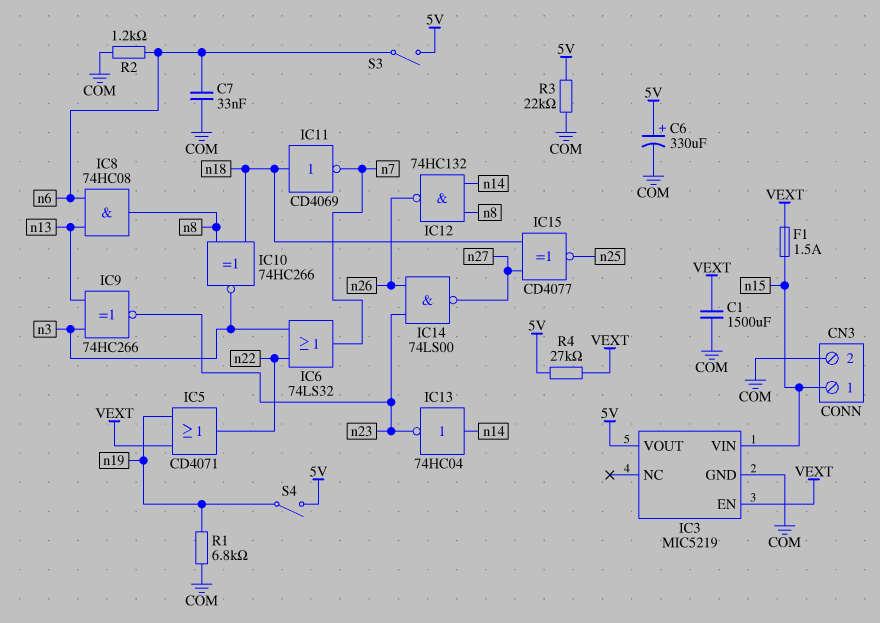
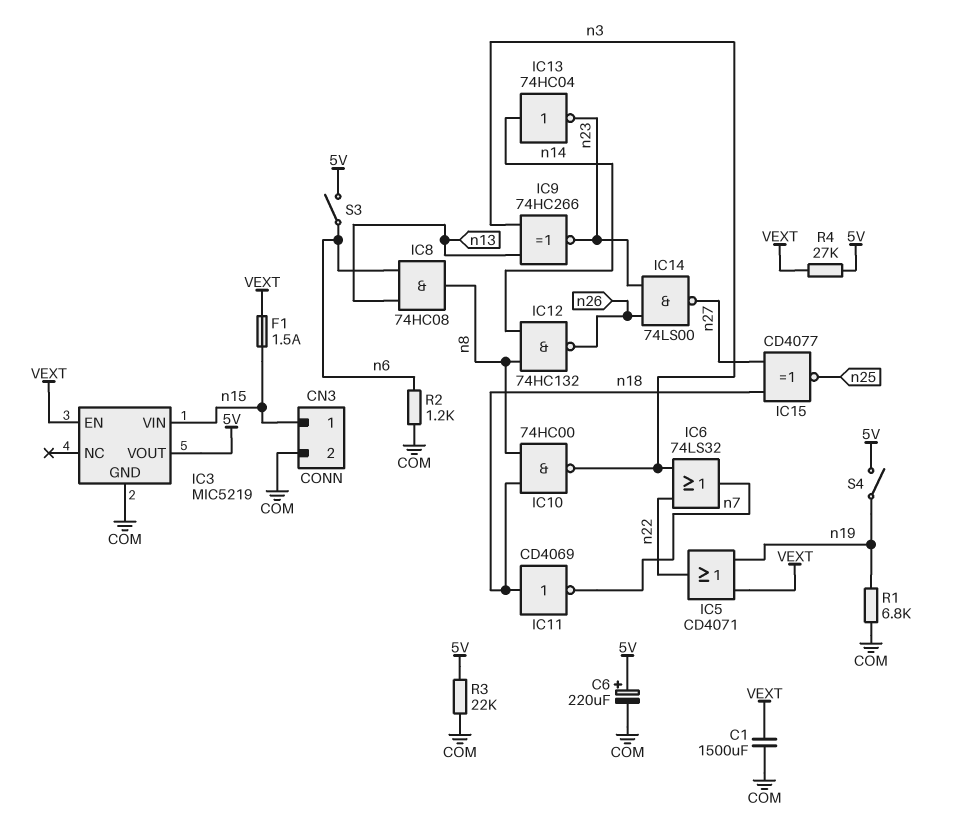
C6: 330uF (plus 5V, minus COM) -> 220uF (plus 5V, minus COM)
C7: 33nF (COM, n6) -> none
IC10: XNOR 74HC266 (in n8, in n18, out n3) -> NAND 74HC00 (in n8, in n18, out n3)

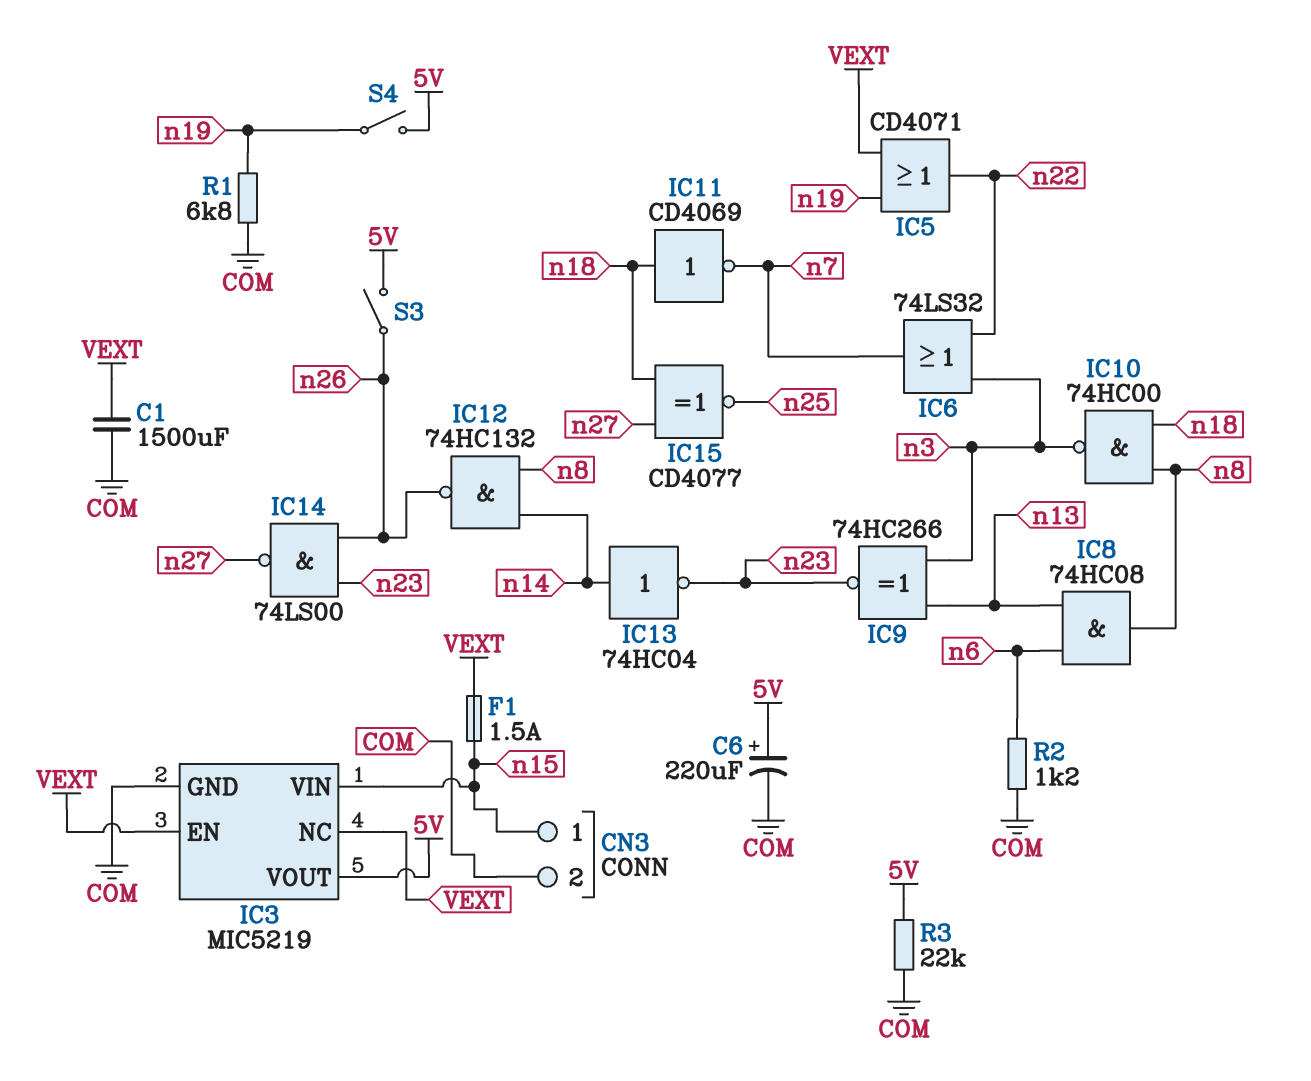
IC3 pin NC: none -> VEXT
R4: 27k (5V, VEXT) -> none
S3: switch (5V, n6) -> switch (5V, n26)

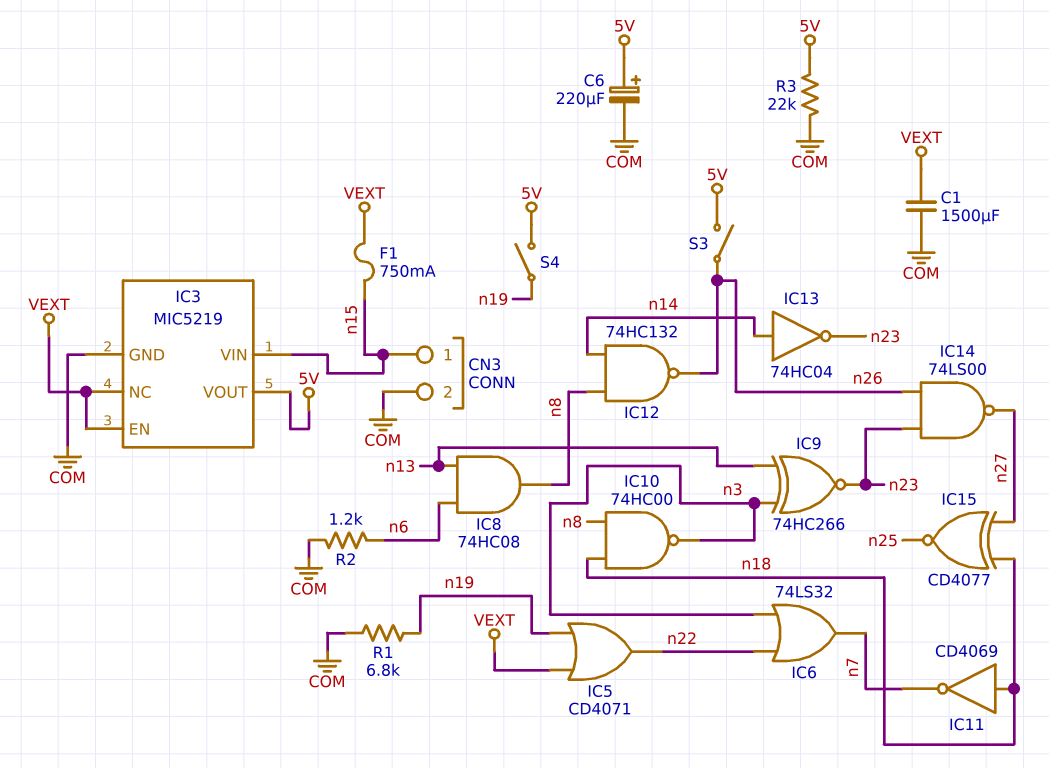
F1: 1.5A (VEXT, n15) -> 750mA (VEXT, n15)

